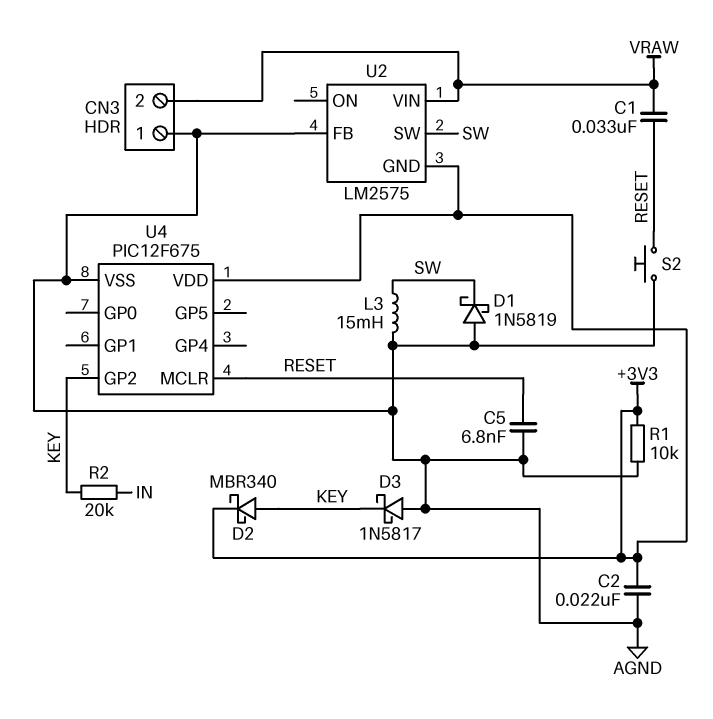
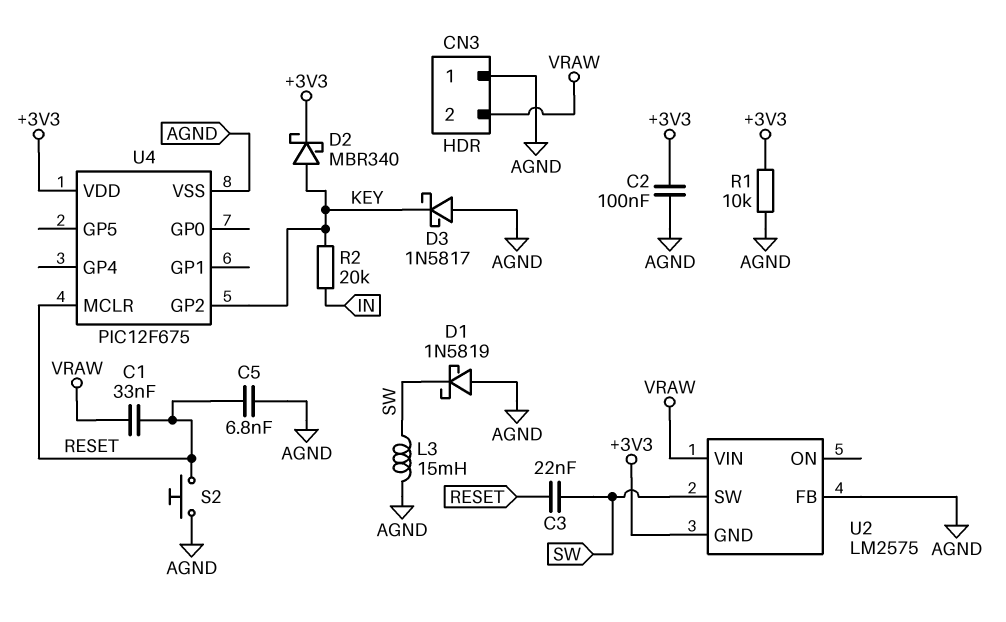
C2: 22nF (+3V3, AGND) -> 100nF (+3V3, AGND)
C3: none -> 22nF (RESET, SW)

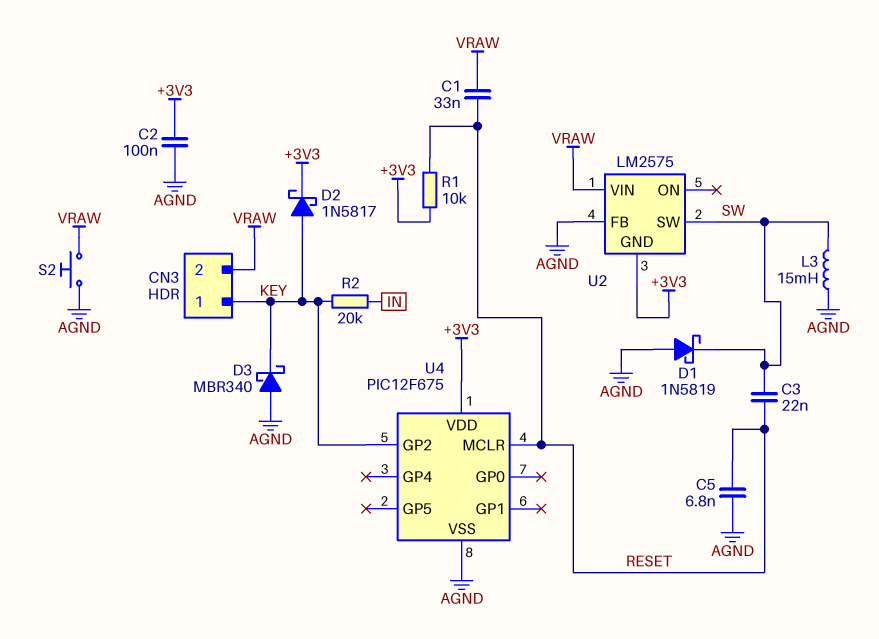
CN3 pin 1: AGND -> KEY
D2: schottky MBR340 (A KEY, K +3V3) -> schottky 1N5817 (A KEY, K +3V3)
D3: schottky 1N5817 (A AGND, K KEY) -> schottky MBR340 (A AGND, K KEY)
R1: 10k (+3V3, AGND) -> 10k (+3V3, RESET)
S2: button (AGND, RESET) -> button (AGND, VRAW)

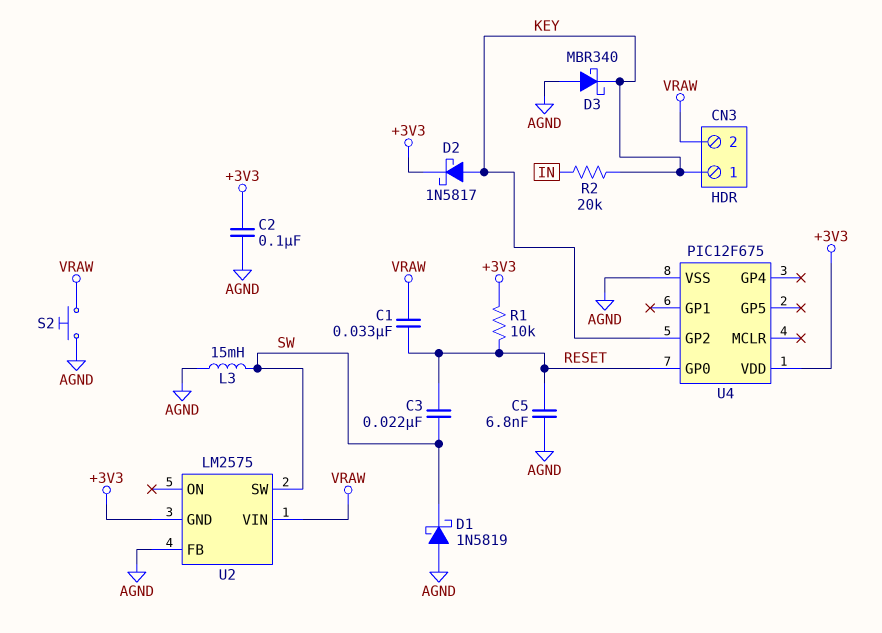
U4 pin GP0: none -> RESET
U4 pin MCLR: RESET -> none

